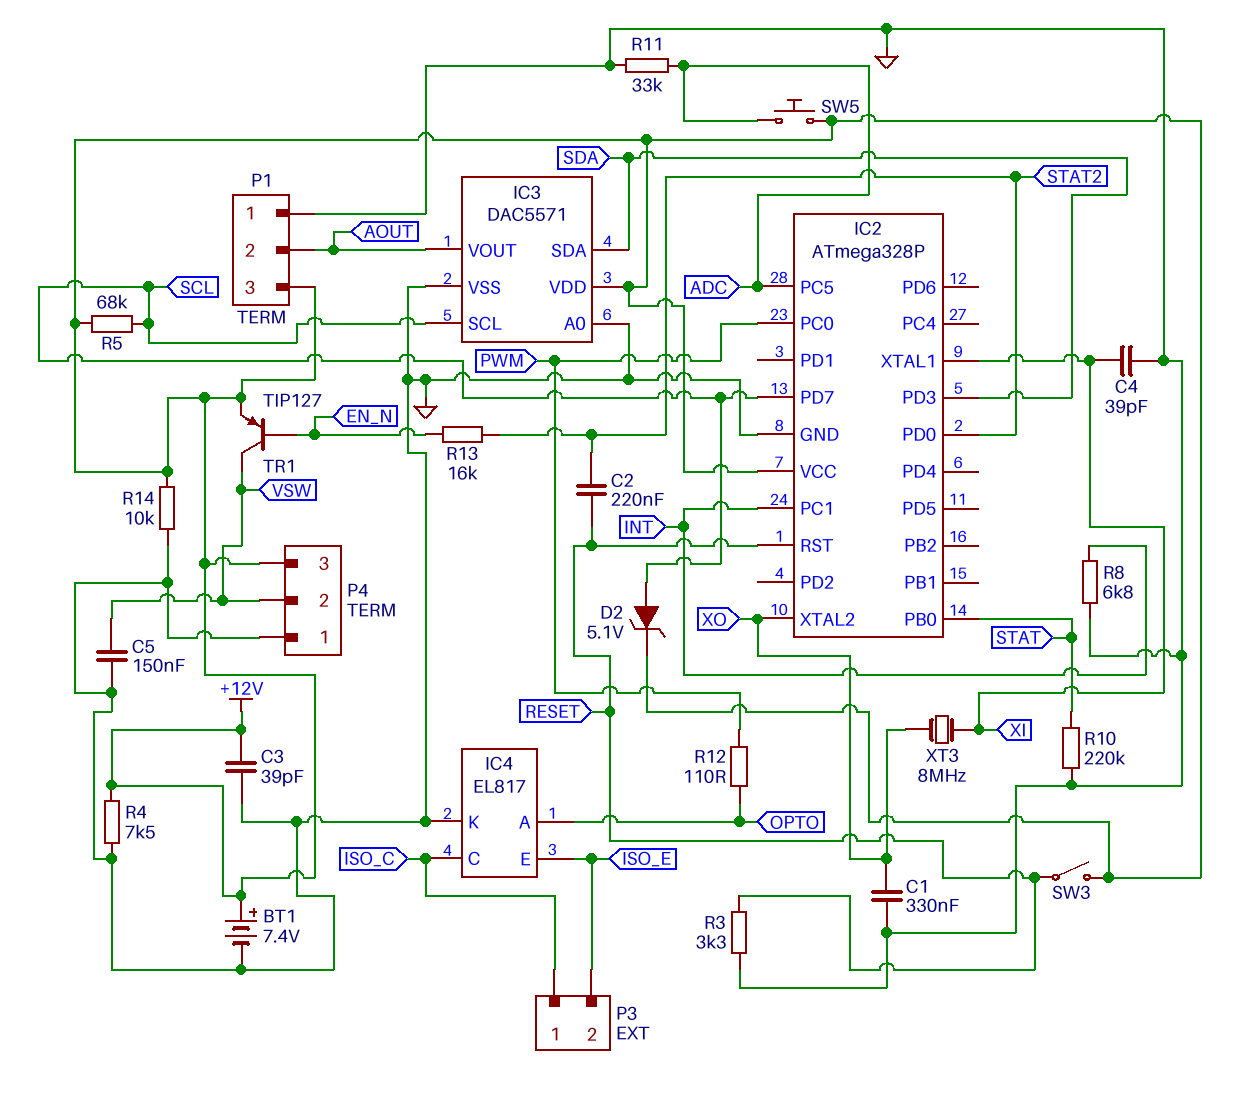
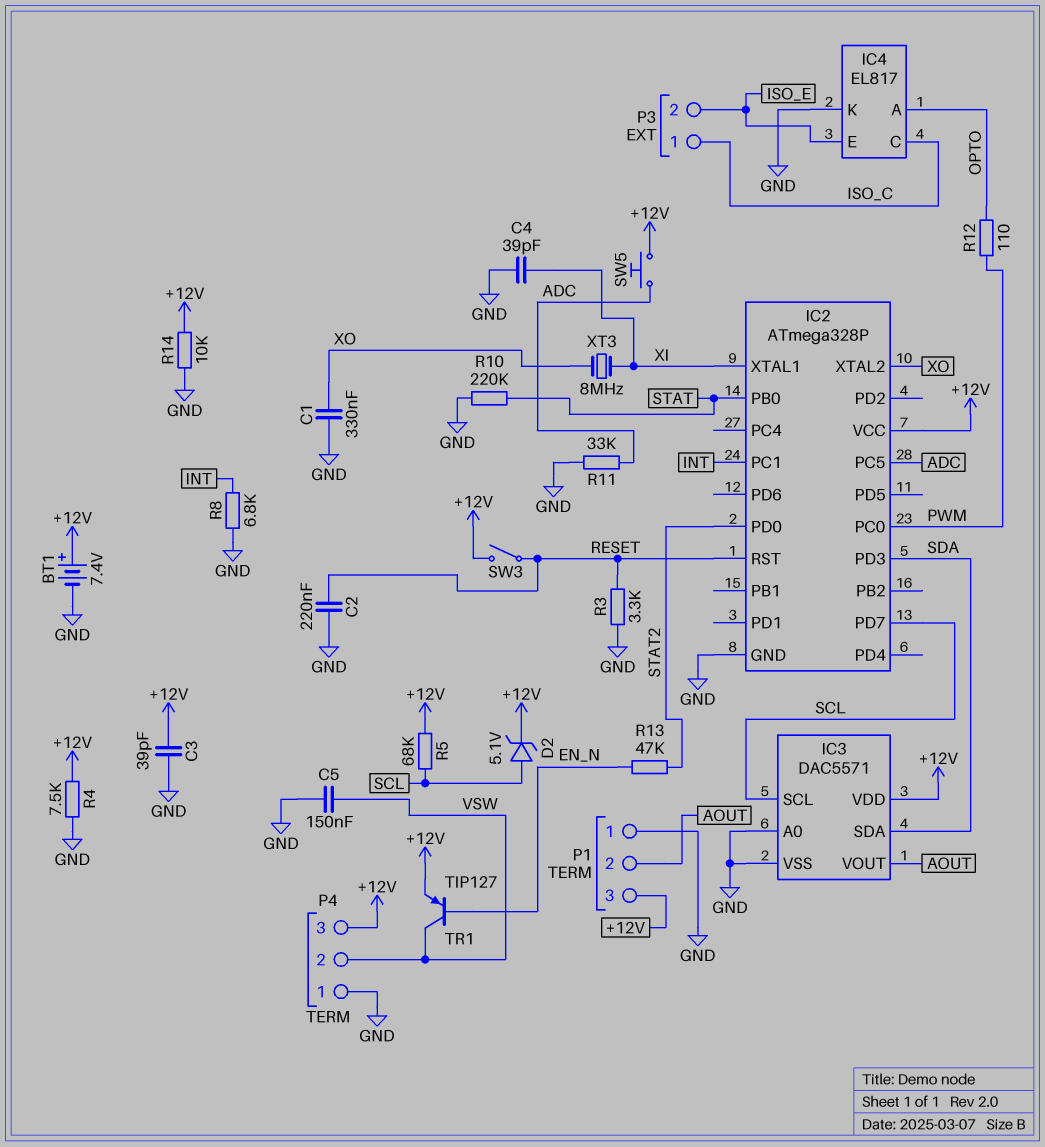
C2: 220nF (RESET, STAT2) -> 220nF (GND, RESET)
R13: 16k (EN_N, STAT2) -> 47k (EN_N, STAT2)

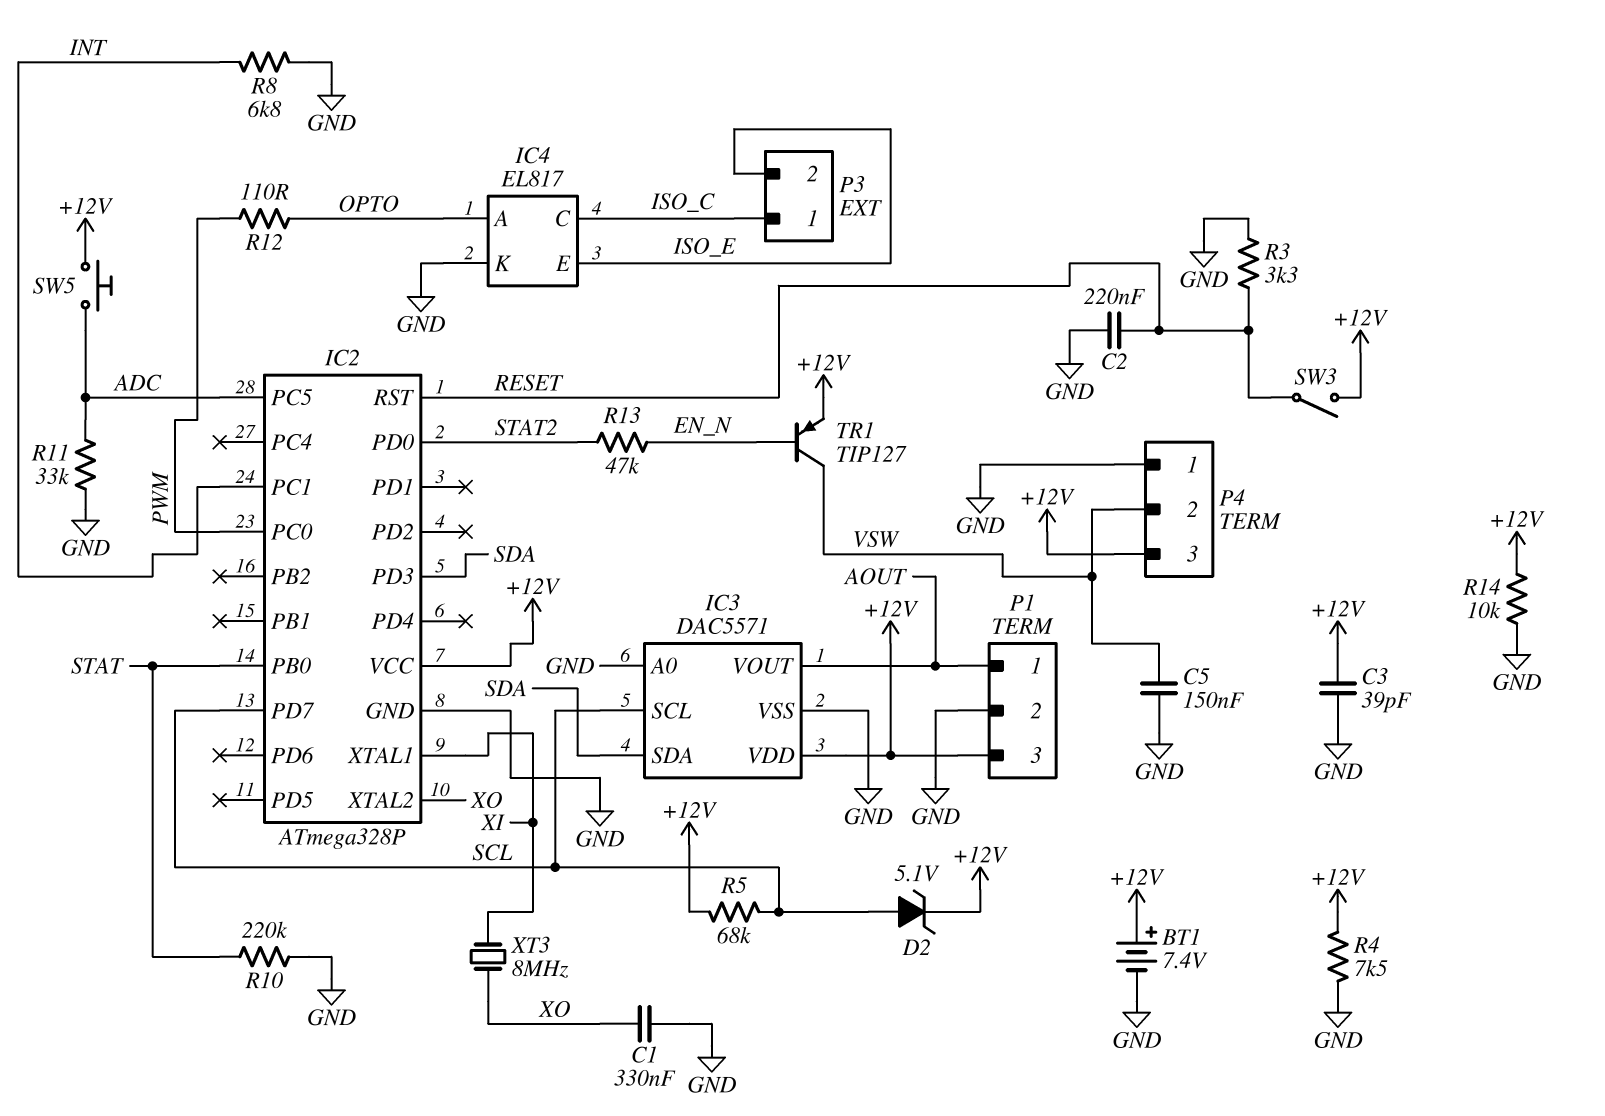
C4: 39pF (GND, XI) -> none
P1 pin 1: GND -> AOUT
P1 pin 2: AOUT -> GND

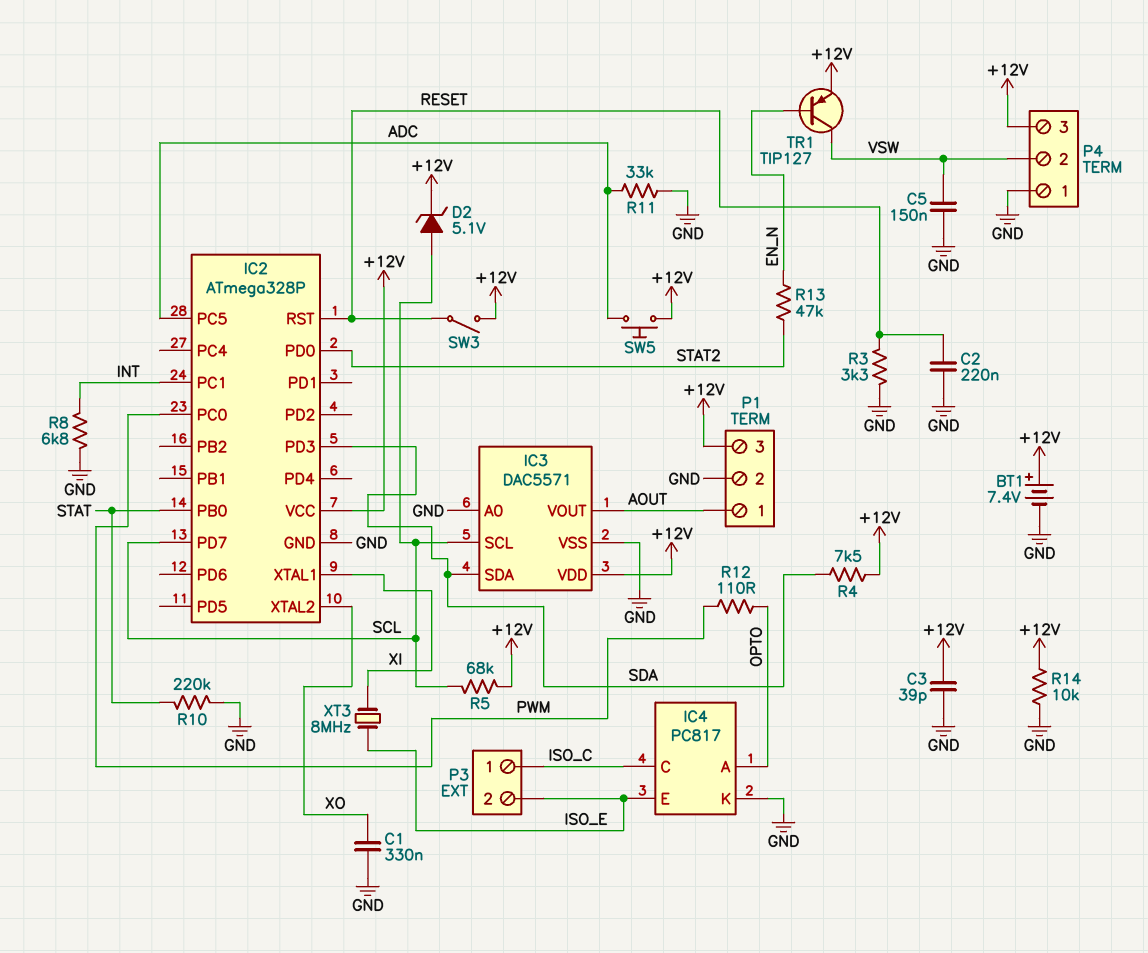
IC4: EL817 -> PC817
R4: 7.5k (+12V, GND) -> 7.5k (+12V, SDA)
XT3: 8MHz (XI, XO) -> 8MHz (ISO_E, XI)

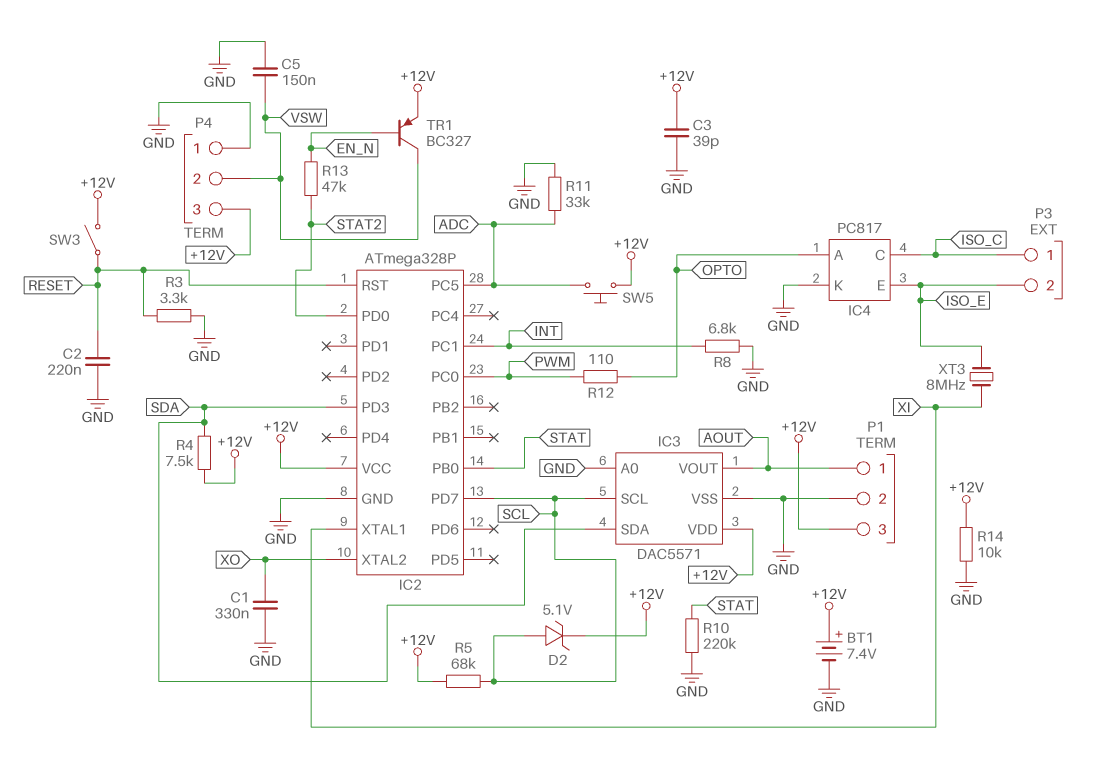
TR1: PNP TIP127 (B EN_N, C VSW, E +12V) -> PNP BC327 (B EN_N, C VSW, E +12V)

